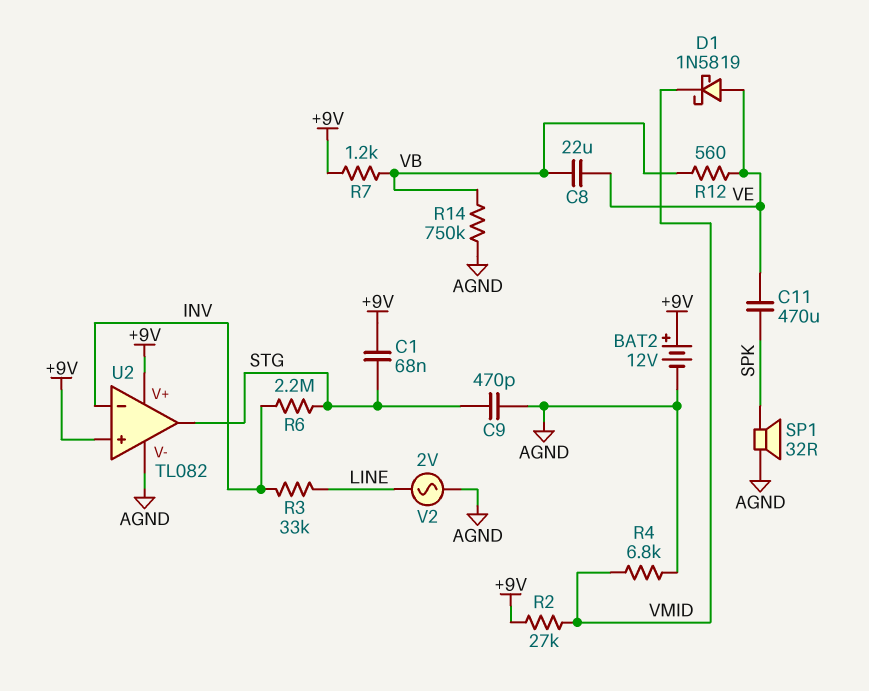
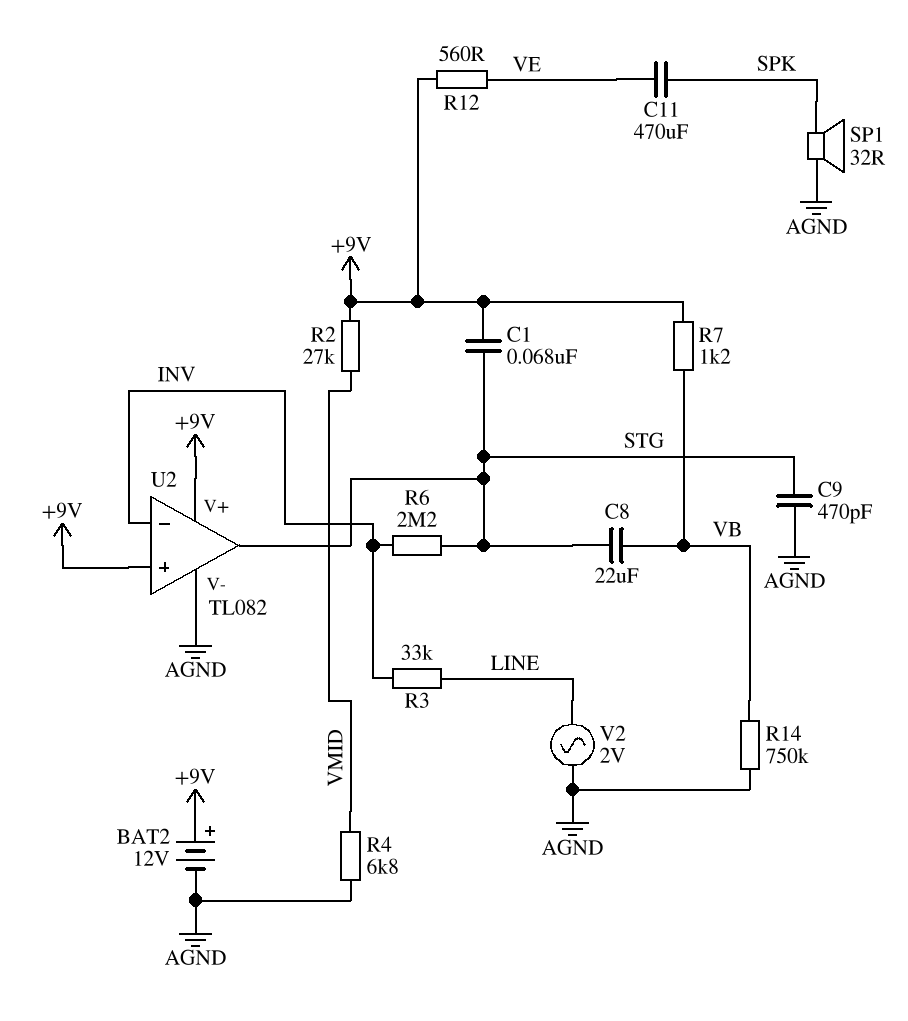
C8: 22uF (VB, VE) -> 22uF (STG, VB)
D1: schottky 1N5819 (A VE, K VMID) -> none
R12: 560 (VB, VE) -> 560 (+9V, VE)

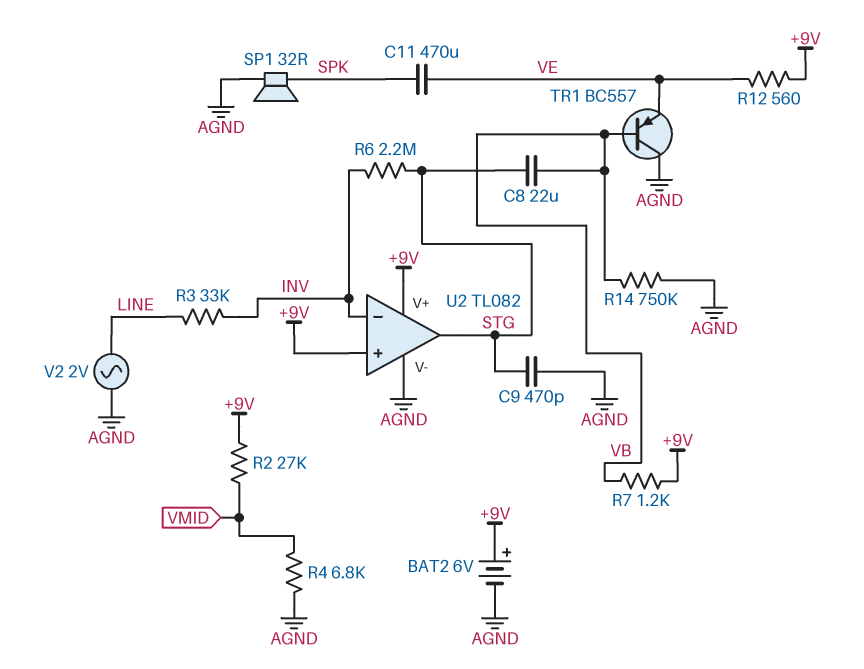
BAT2: 12V (plus +9V, minus AGND) -> 6V (plus +9V, minus AGND)
C1: 68nF (+9V, STG) -> none
TR1: none -> PNP BC557 (B VB, C AGND, E VE)

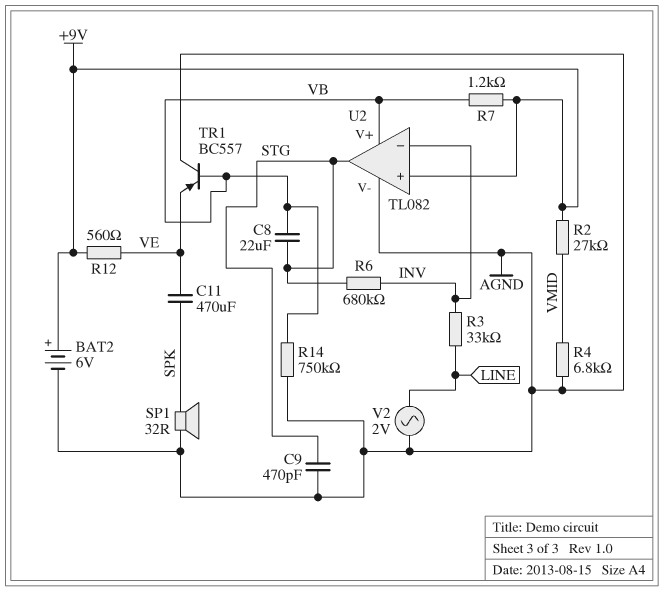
R6: 2.2M (INV, STG) -> 680k (INV, STG)
U2 pin V+: +9V -> VB

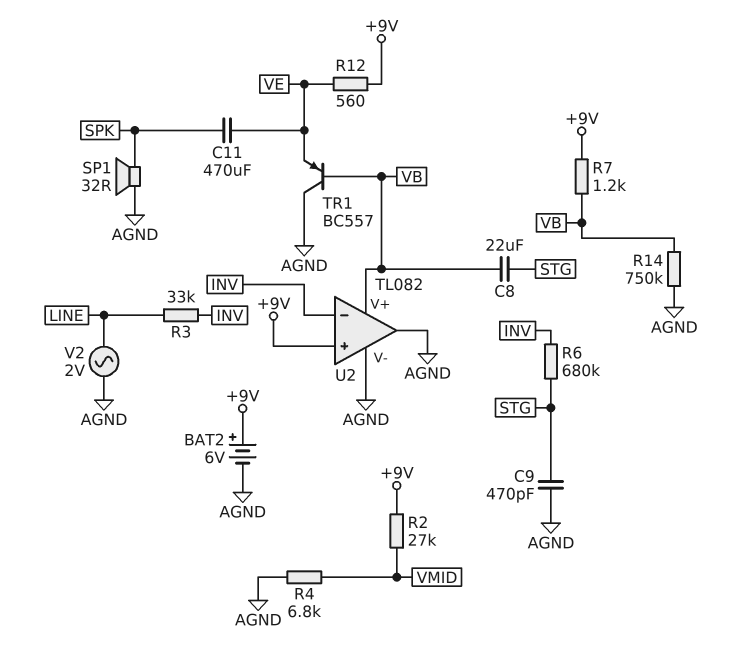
U2 pin out: STG -> AGND

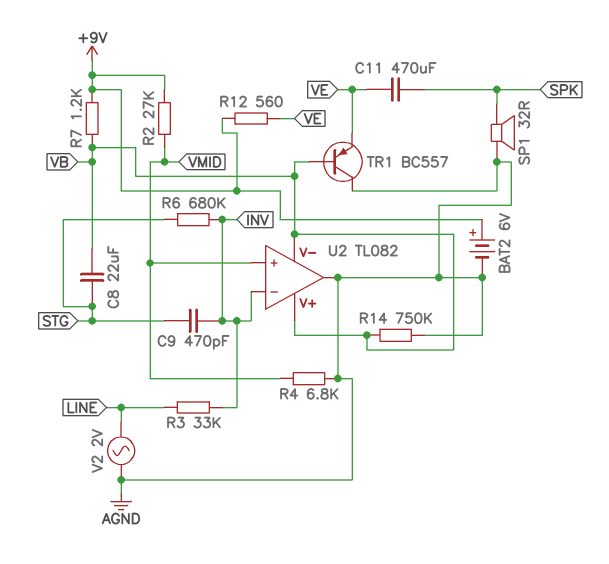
C9: 470pF (AGND, STG) -> 470pF (INV, STG)
U2 pin V-: AGND -> VB
U2 pin in+: +9V -> VMID

